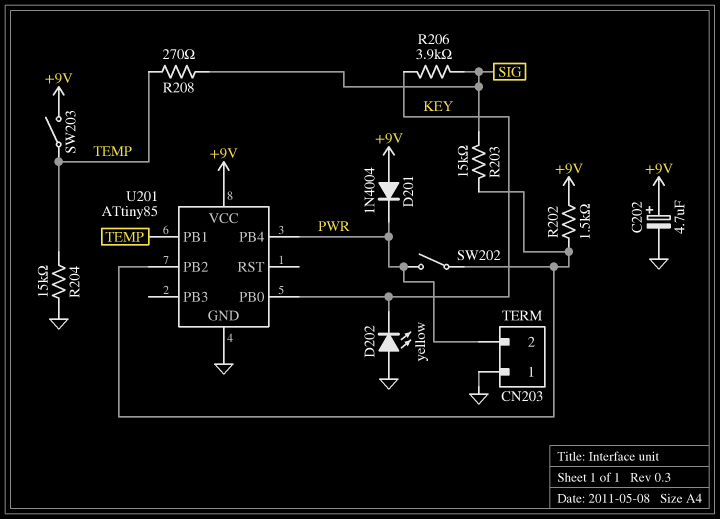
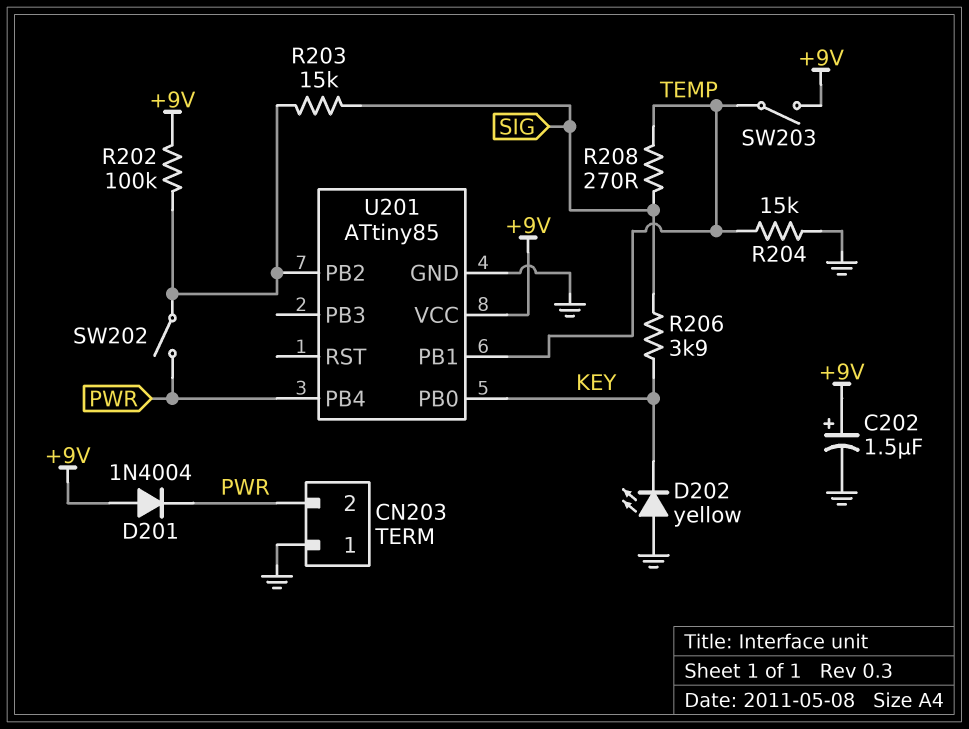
C202: 4.7uF (plus +9V, minus GND) -> 1.5uF (plus +9V, minus GND)
R202: 1.5k (+9V, U201/PB2) -> 100k (+9V, U201/PB2)

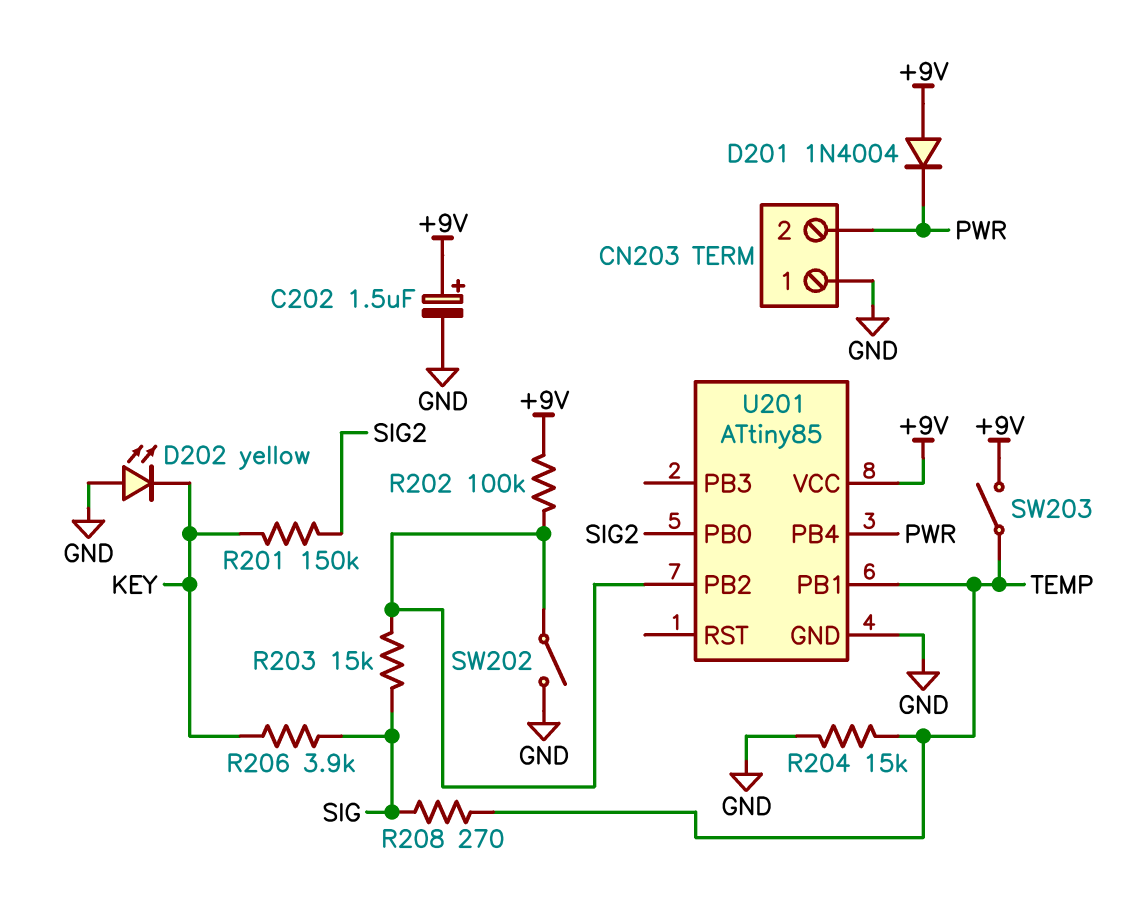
R201: none -> 150k (KEY, SIG2)
SW202: switch (PWR, U201/PB2) -> switch (GND, U201/PB2)
U201 pin PB0: KEY -> SIG2

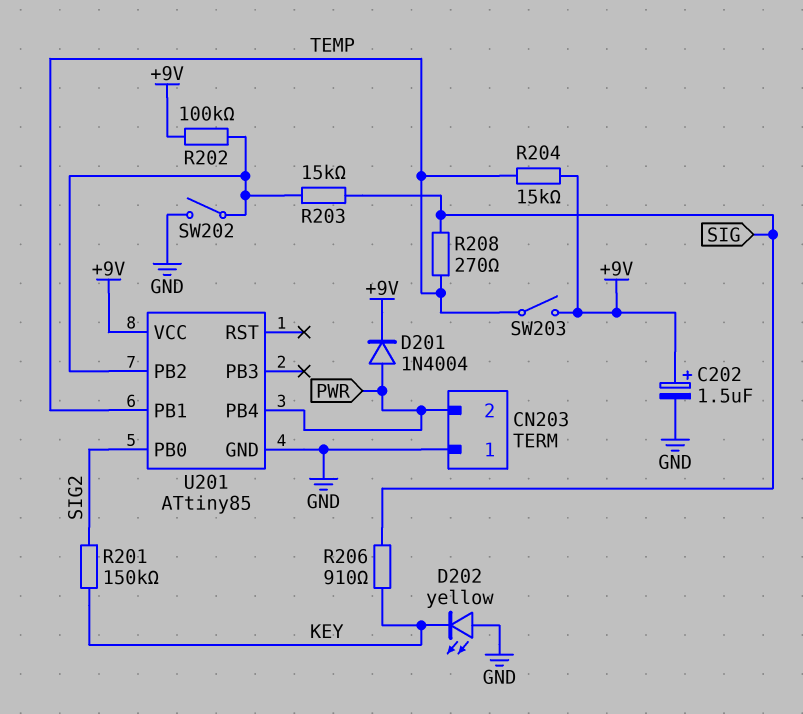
D201: diode 1N4004 (A +9V, K PWR) -> diode 1N4004 (A PWR, K +9V)
R204: 15k (GND, TEMP) -> 15k (+9V, TEMP)
R206: 3.9k (KEY, SIG) -> 910 (KEY, SIG)

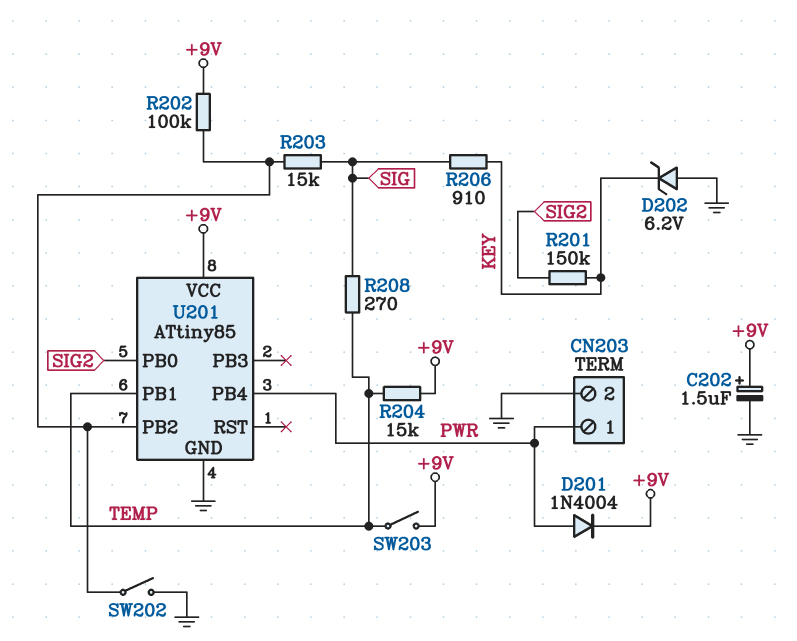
CN203 pin 1: GND -> PWR
CN203 pin 2: PWR -> GND
D202: LED yellow (A GND, K KEY) -> zener 6.2V (A GND, K KEY)

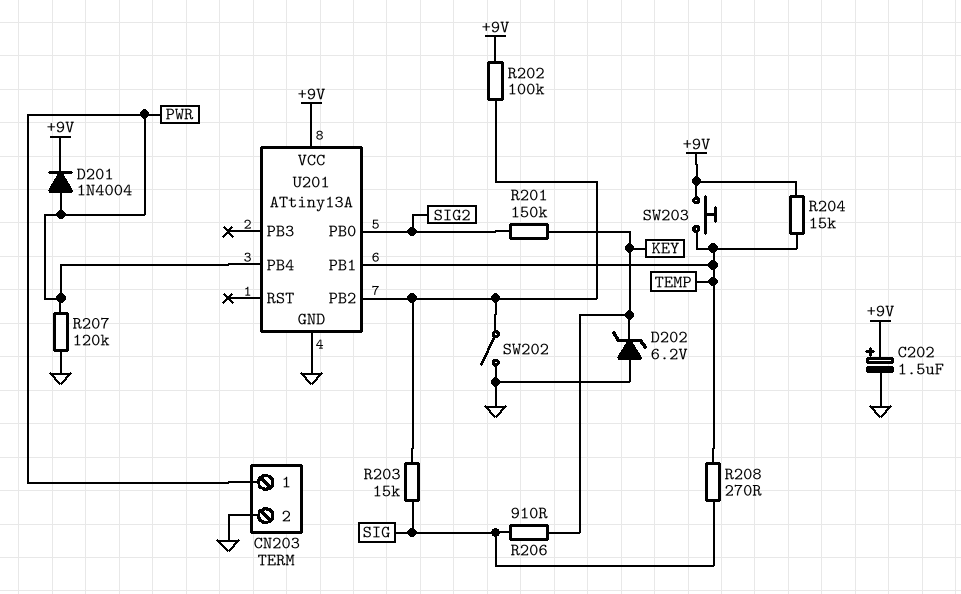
R207: none -> 120k (GND, PWR)
SW203: switch (+9V, TEMP) -> button (+9V, TEMP)
U201: ATtiny85 -> ATtiny13A

